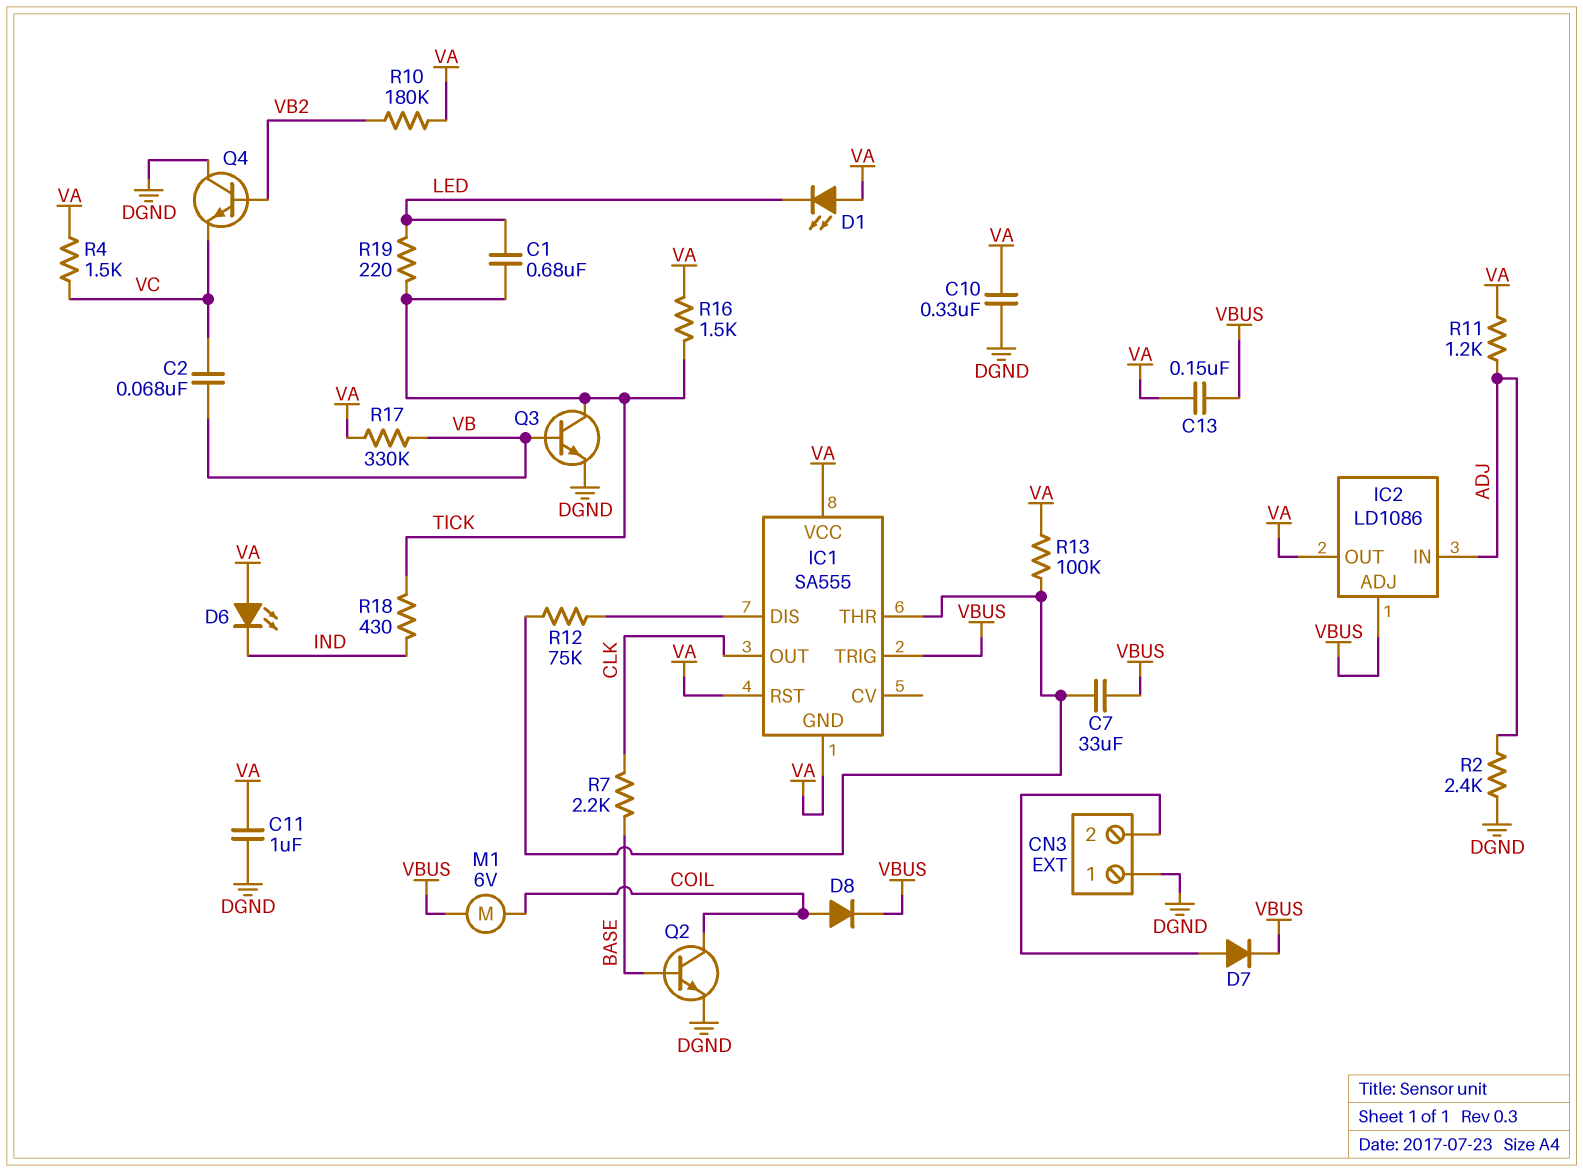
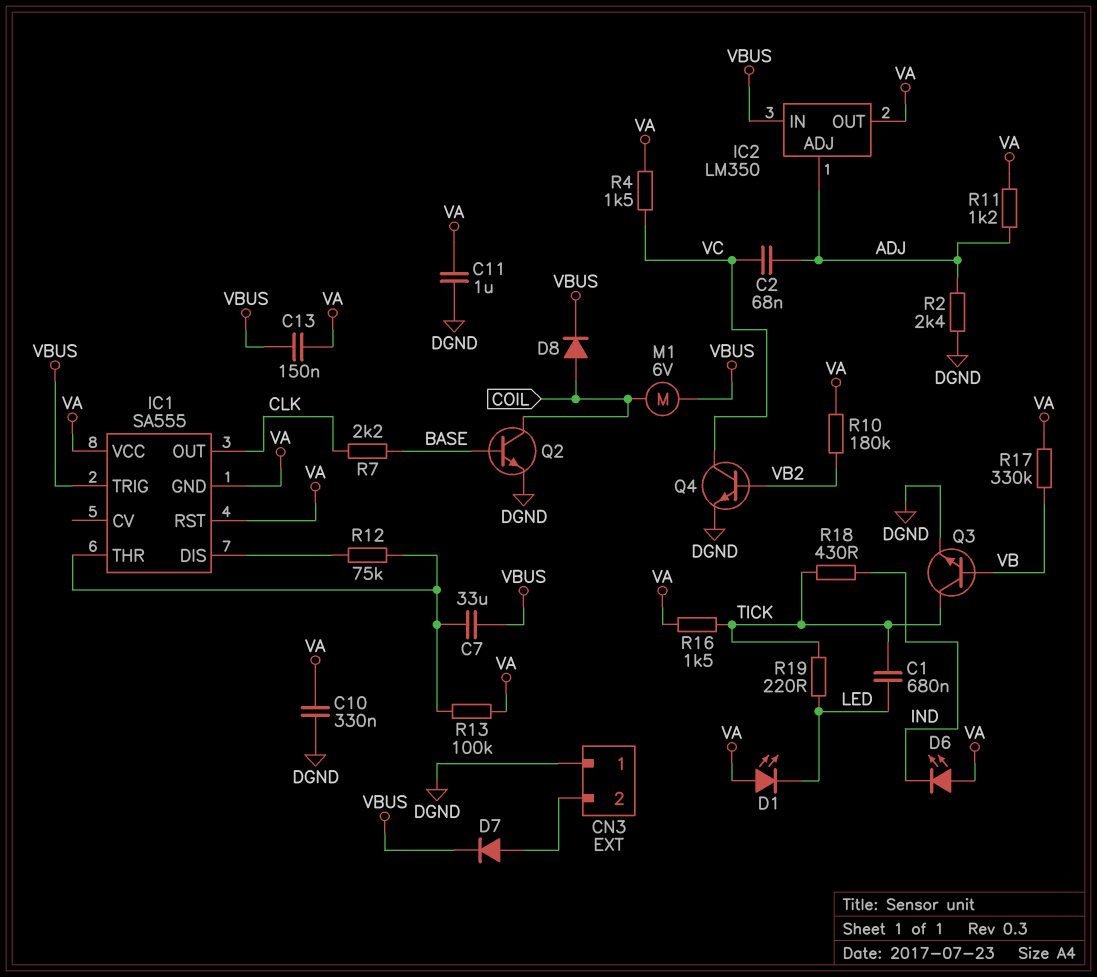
C2: 68nF (VB, VC) -> 68nF (ADJ, VC)
IC2: LD1086 -> LM350
IC2 pin ADJ: VBUS -> ADJ
IC2 pin IN: ADJ -> VBUS
Q4: NPN (B VB2, C DGND, E VC) -> NPN (B VB2, C VC, E DGND)

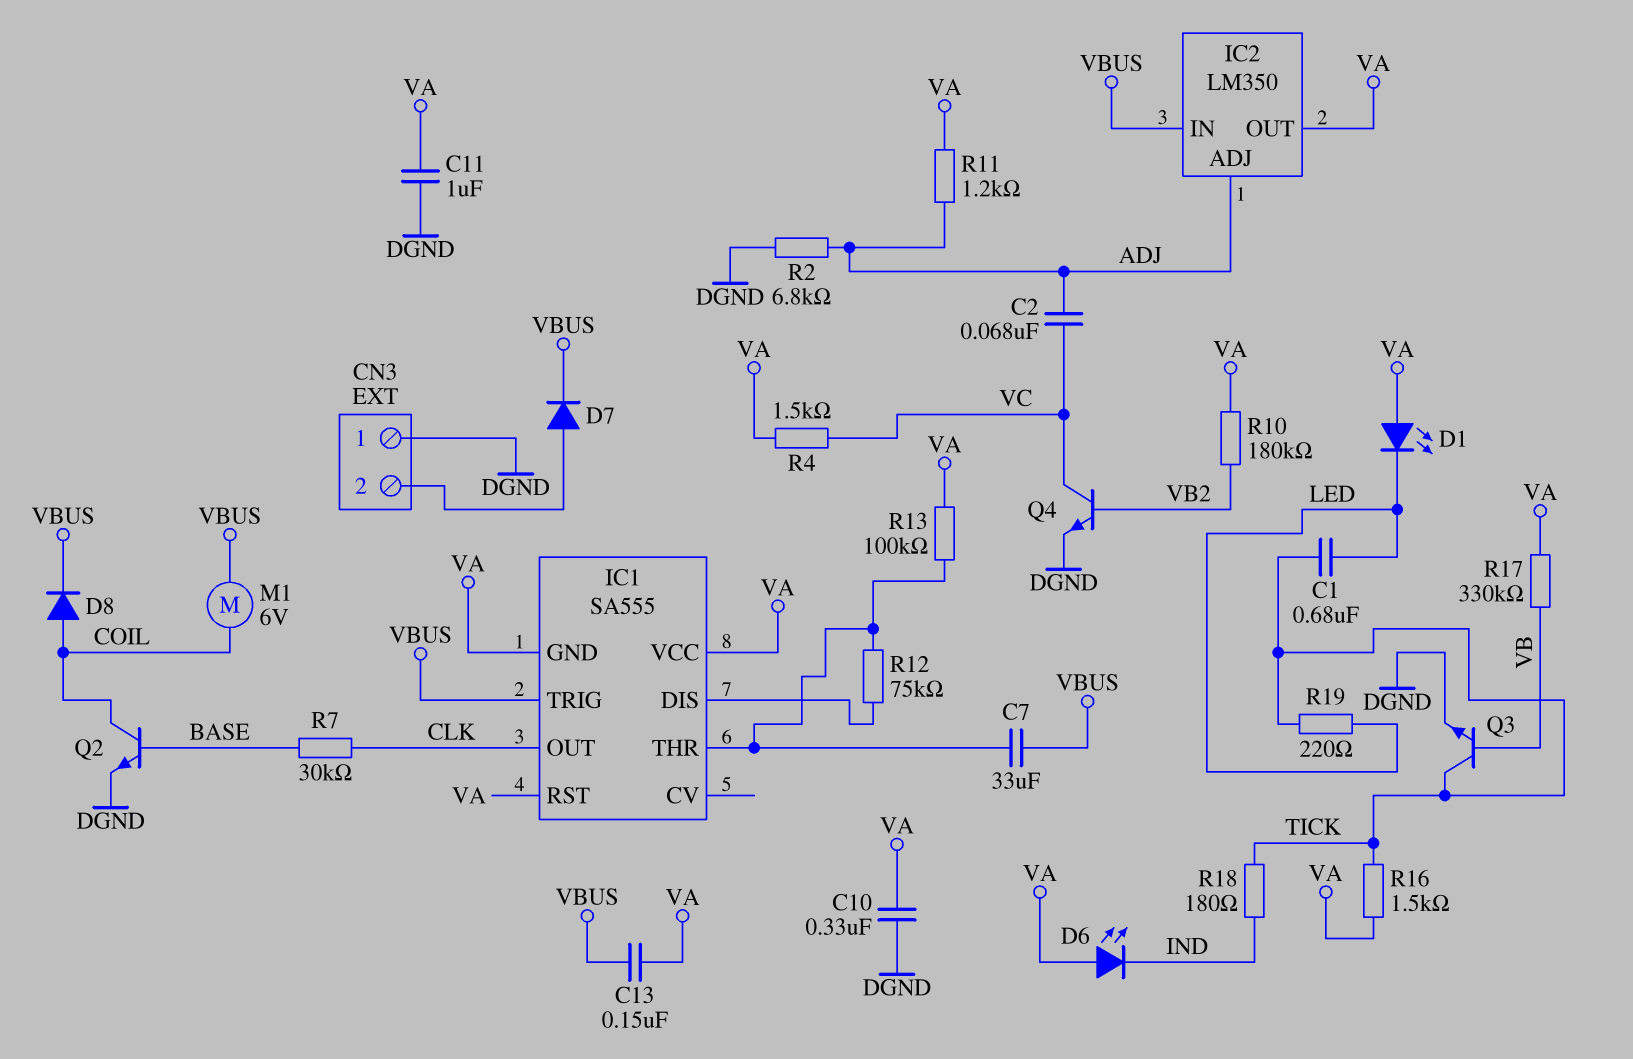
R2: 2.4k (ADJ, DGND) -> 6.8k (ADJ, DGND)
R7: 2.2k (BASE, CLK) -> 30k (BASE, CLK)
R18: 430 (IND, TICK) -> 180 (IND, TICK)

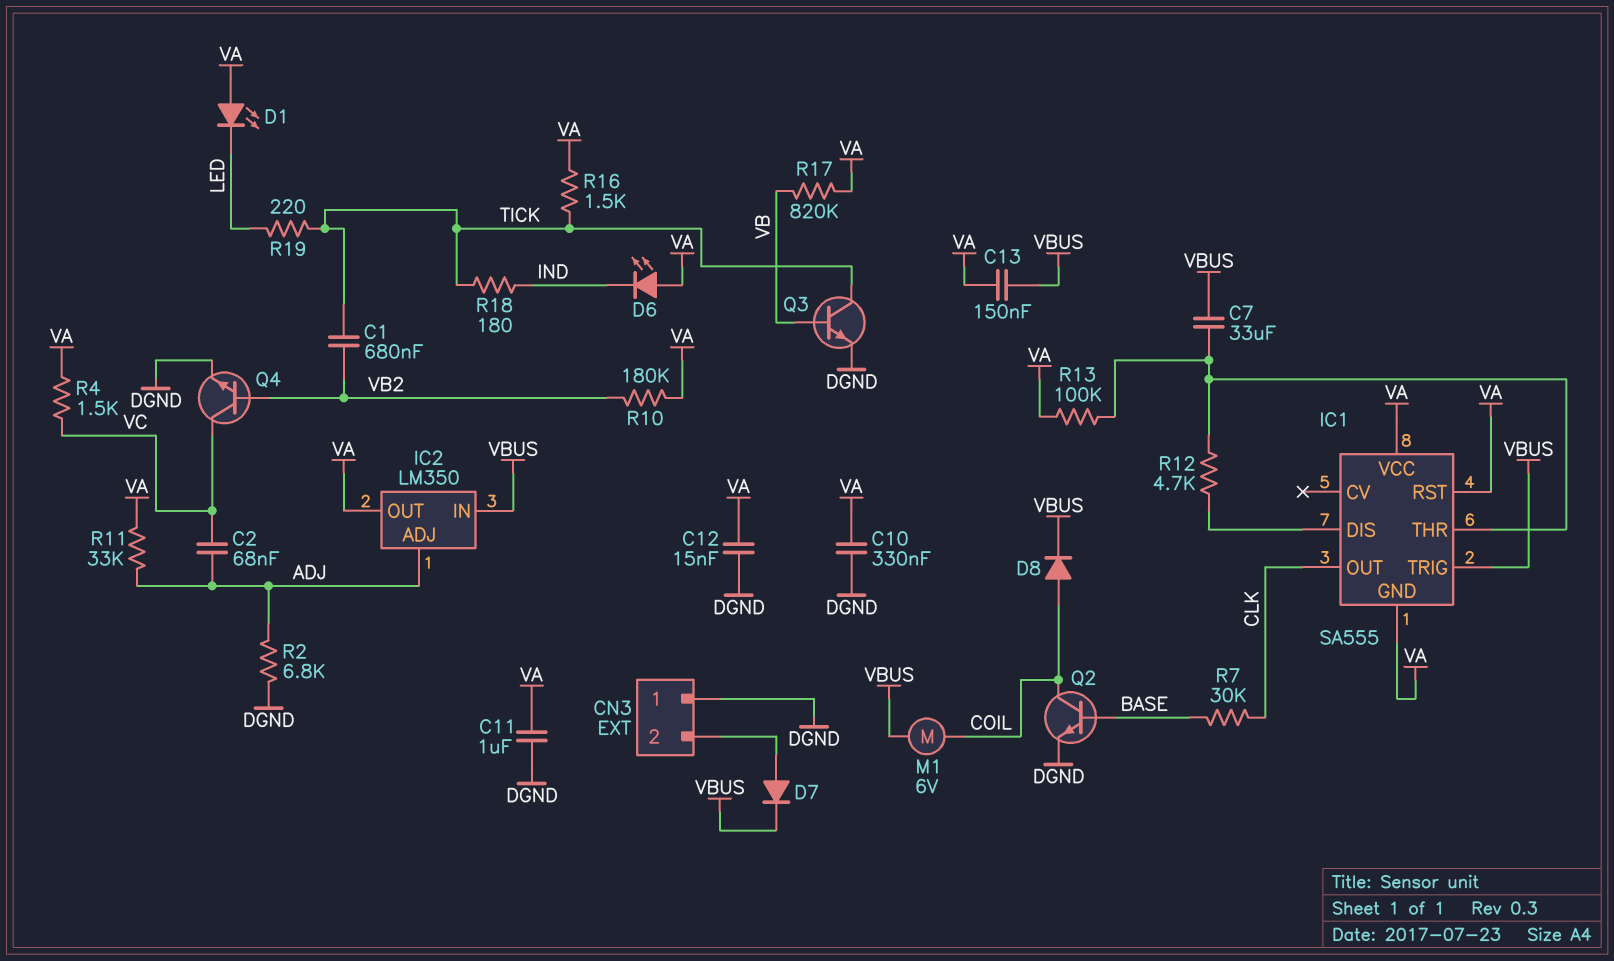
C1: 680nF (LED, TICK) -> 680nF (TICK, VB2)
C12: none -> 15nF (DGND, VA)
R11: 1.2k (ADJ, VA) -> 33k (ADJ, VA)
R12: 75k (IC1/DIS, IC1/THR) -> 4.7k (IC1/DIS, IC1/THR)
R17: 330k (VA, VB) -> 820k (VA, VB)

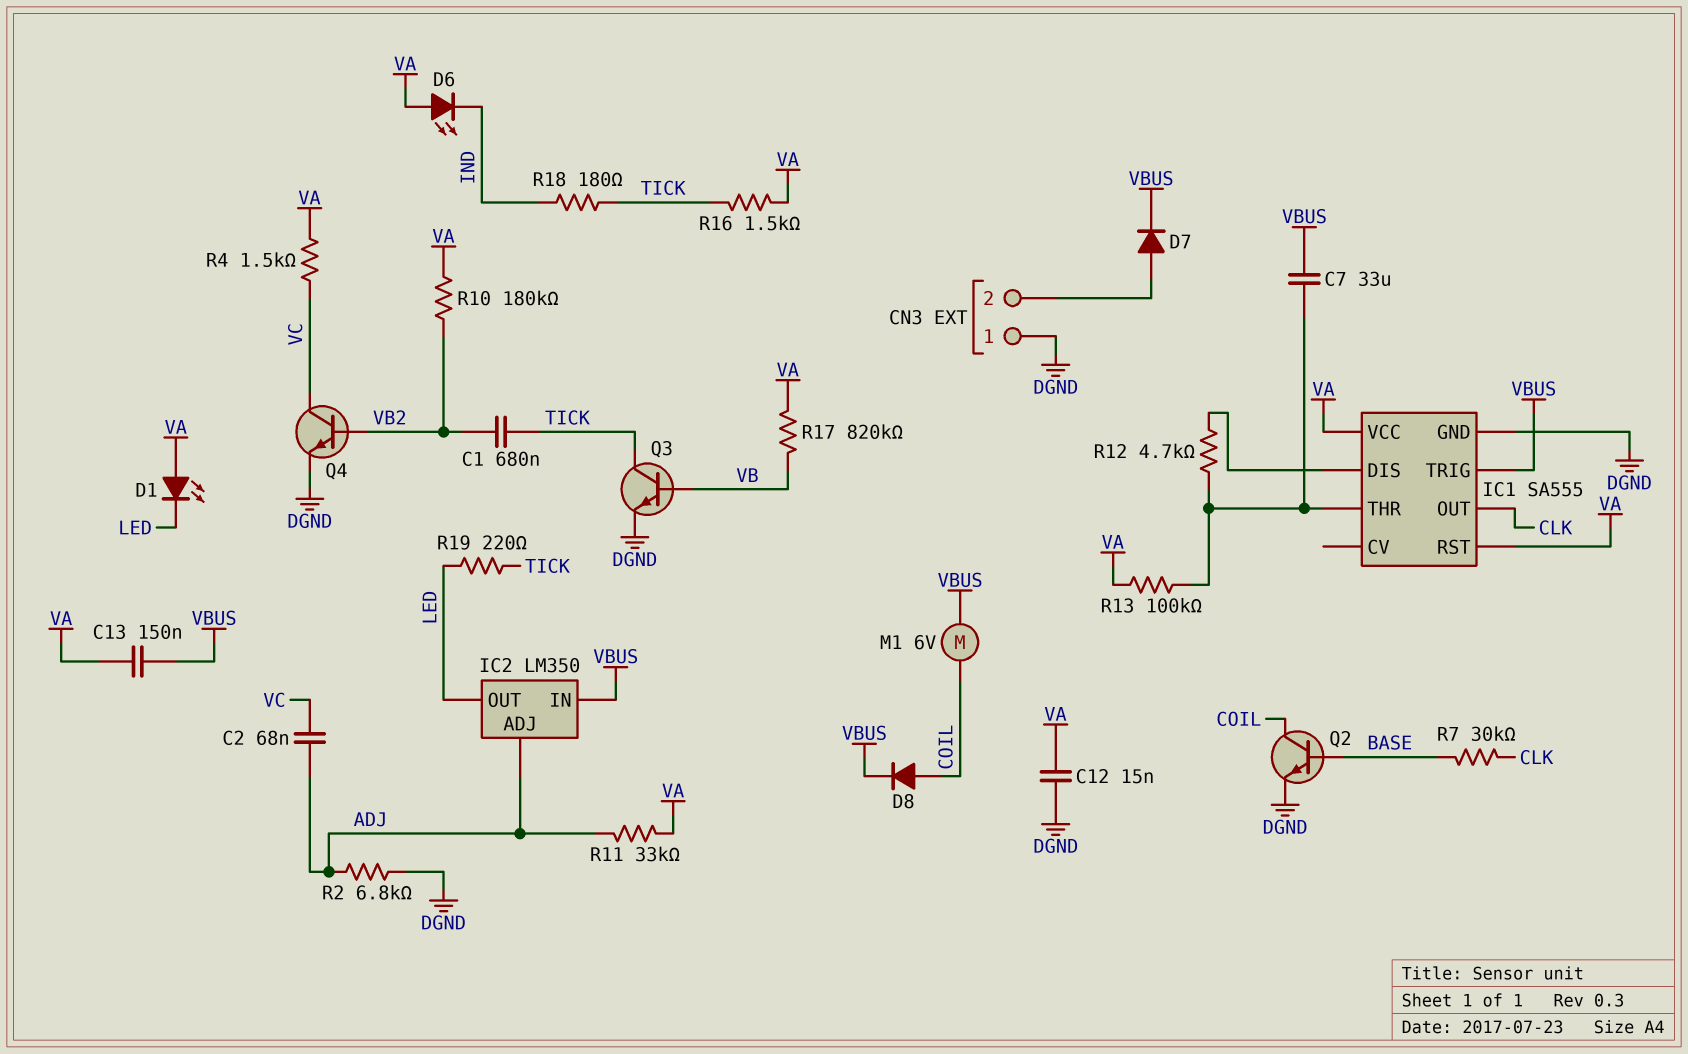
C10: 330nF (DGND, VA) -> none
C11: 1uF (DGND, VA) -> none
IC1 pin GND: VA -> DGND
IC2 pin OUT: VA -> LED

